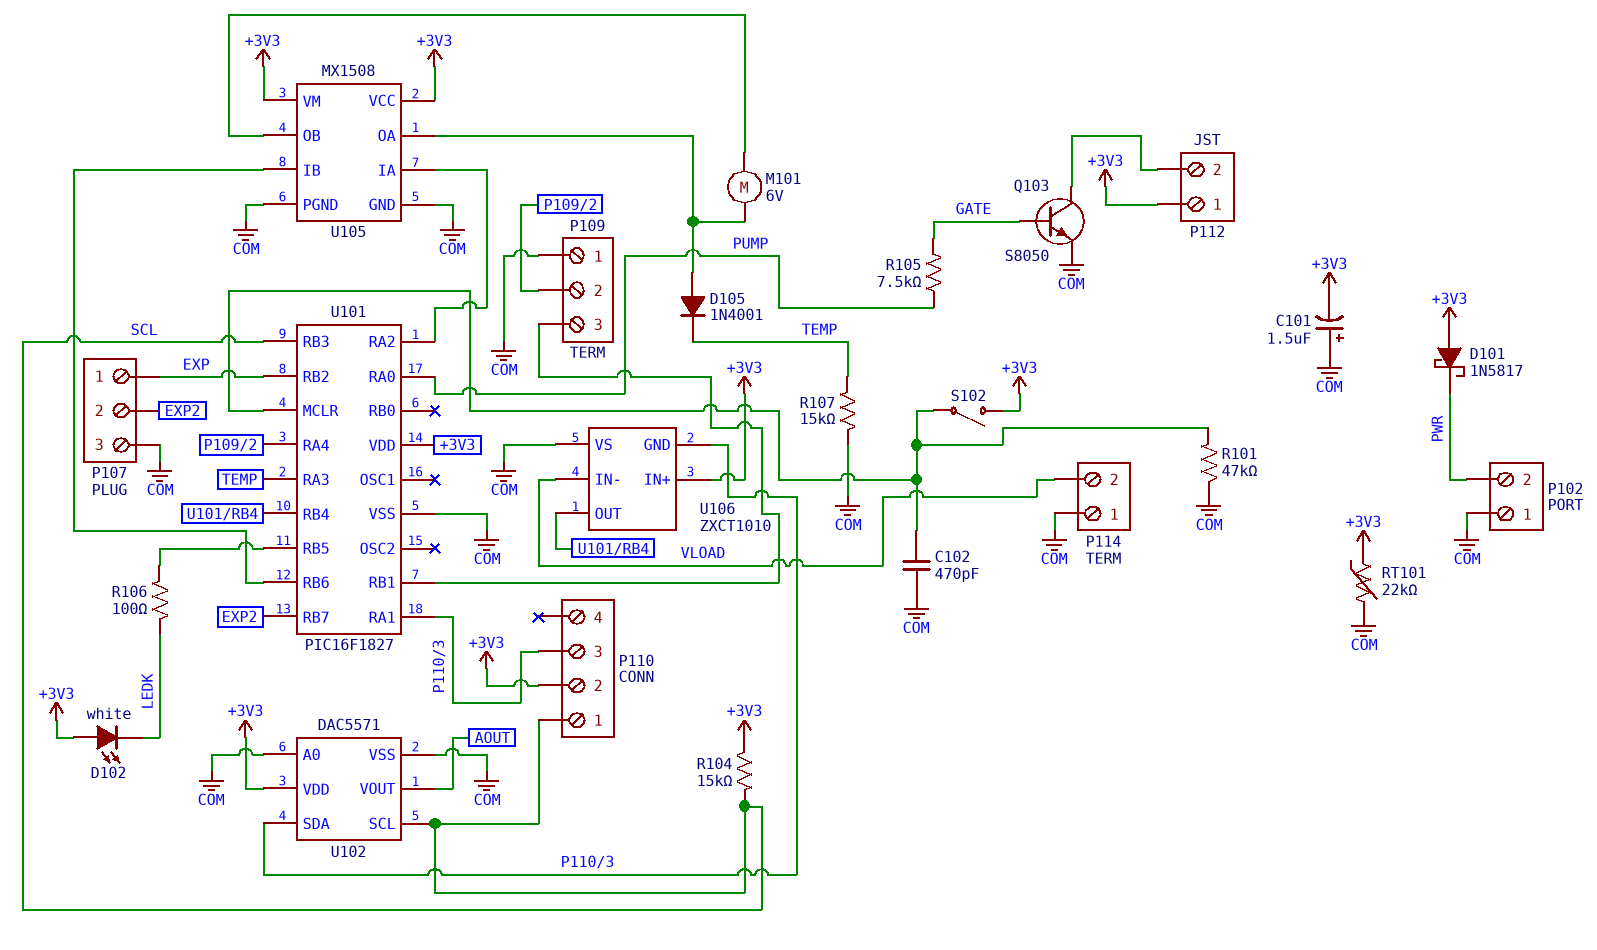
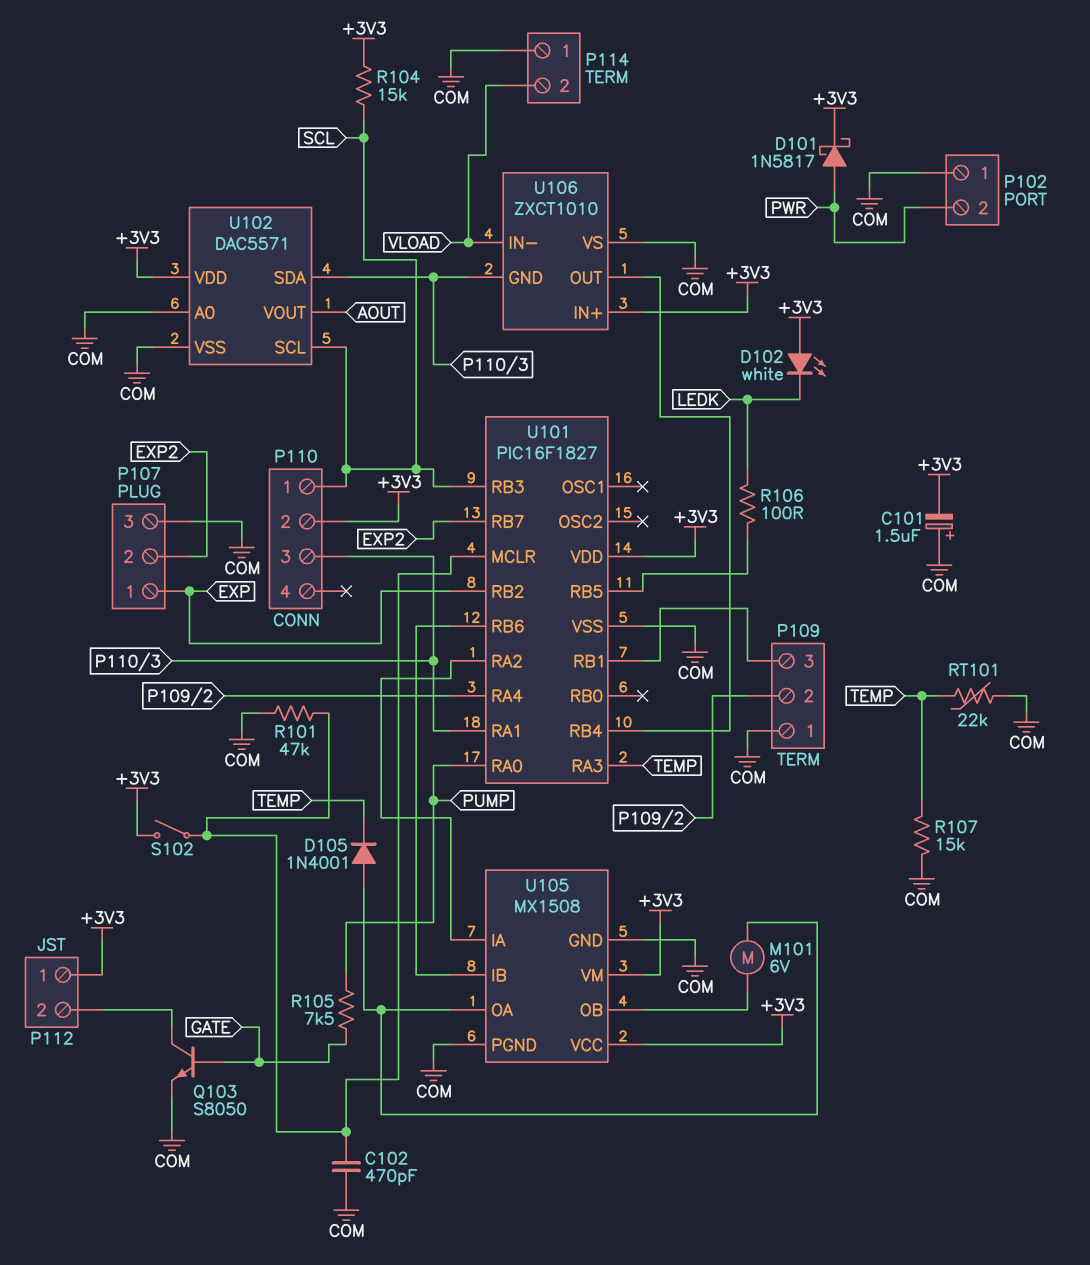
D101: schottky 1N5817 (A +3V3, K PWR) -> schottky 1N5817 (A PWR, K +3V3)
RT101: 22k (+3V3, COM) -> 22k (COM, TEMP)

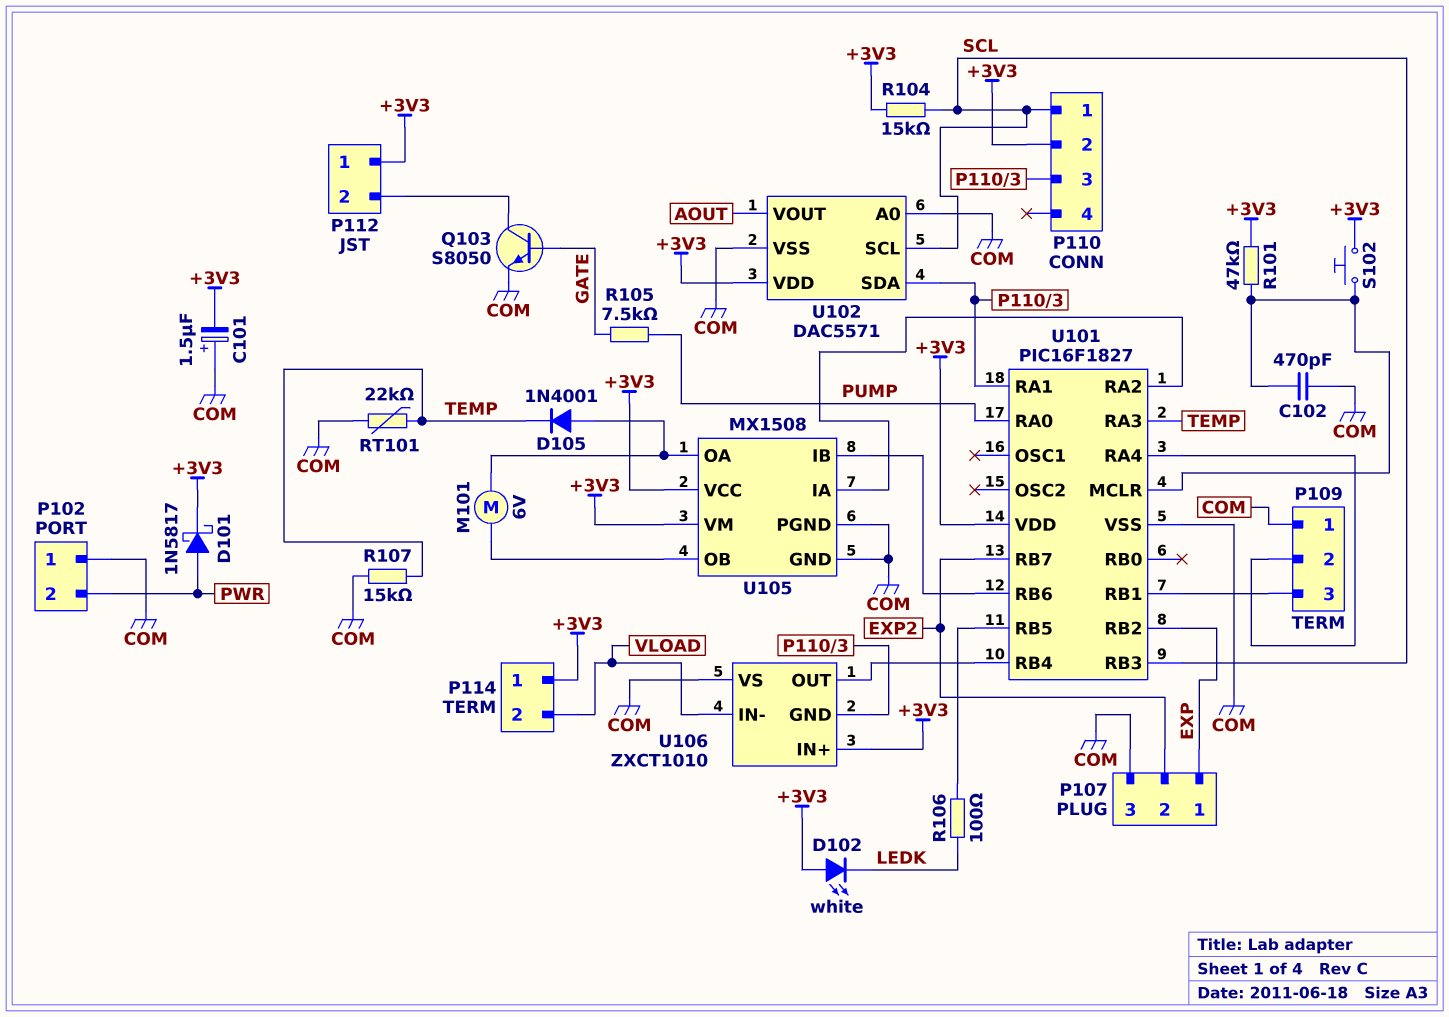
P114 pin 1: COM -> +3V3
R101: 47k (COM, U101/MCLR) -> 47k (+3V3, U101/MCLR)
S102: switch (+3V3, U101/MCLR) -> button (+3V3, U101/MCLR)

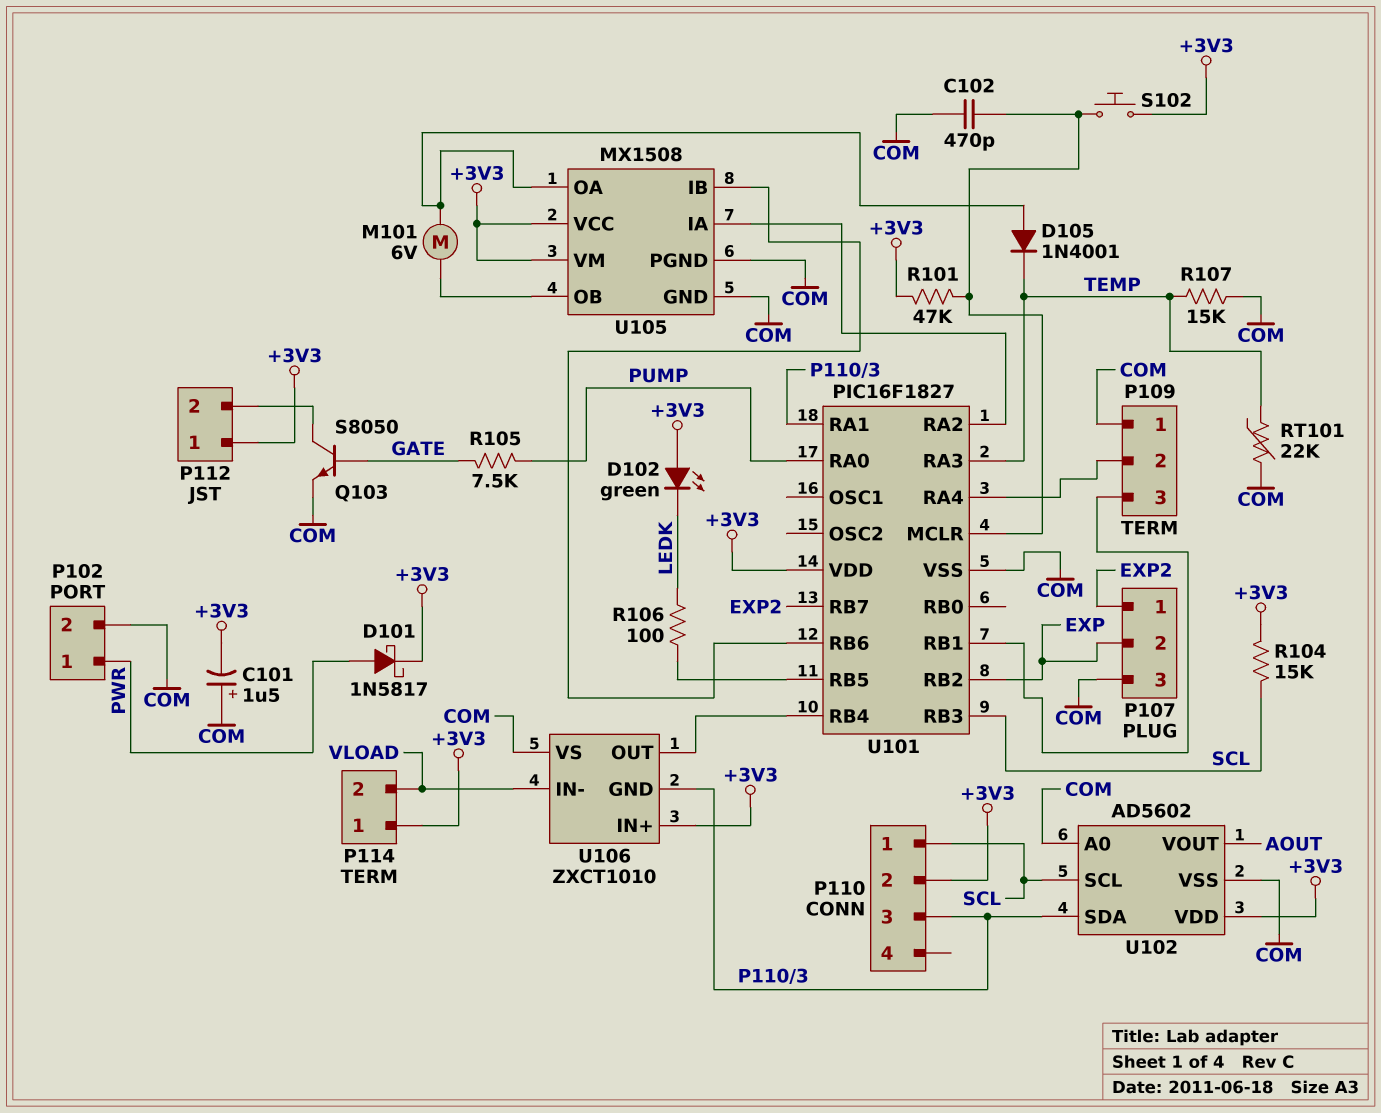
D102: LED white (A +3V3, K LEDK) -> LED green (A +3V3, K LEDK)
P102 pin 1: COM -> PWR
P102 pin 2: PWR -> COM
P107 pin 1: EXP -> EXP2
P107 pin 2: EXP2 -> EXP
U102: DAC5571 -> AD5602

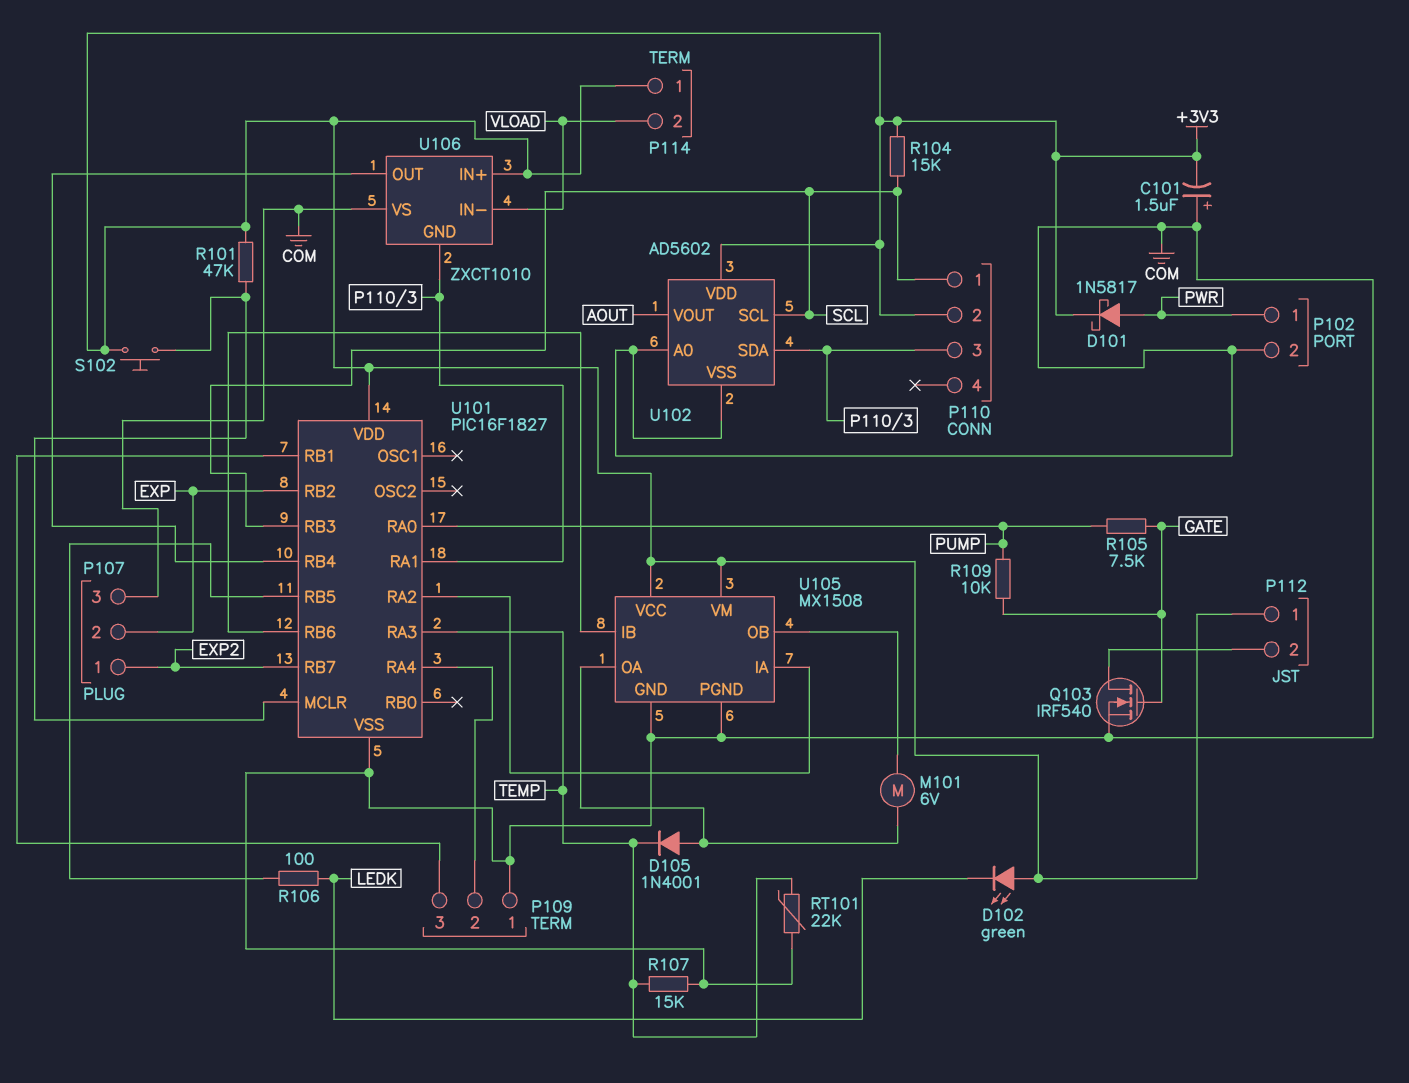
C102: 470pF (COM, U101/MCLR) -> none
Q103: NPN S8050 (B GATE, C P112/2, E COM) -> NMOS IRF540 (G GATE, D P112/2, S COM)
R109: none -> 10k (GATE, PUMP)

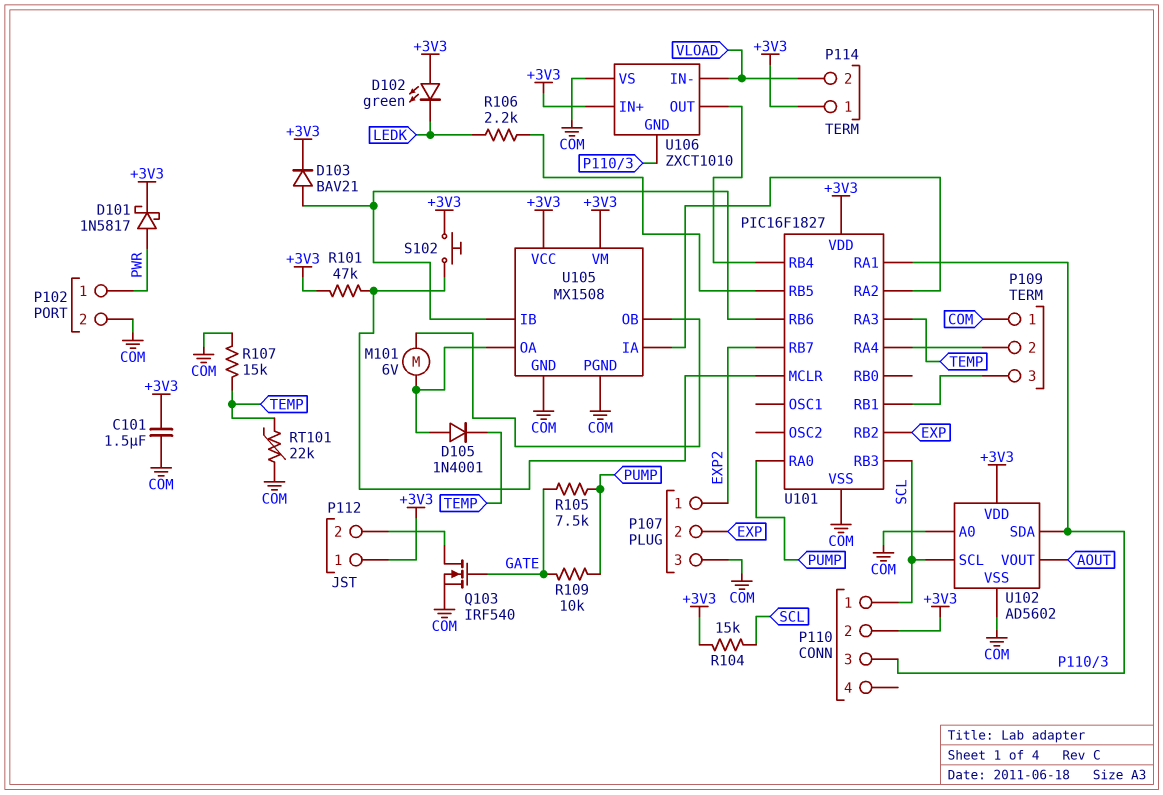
C101: 1.5uF (plus COM, minus +3V3) -> 1.5uF (+3V3, COM)
D103: none -> diode BAV21 (A U101/RB6, K +3V3)
R106: 100 (LEDK, U101/RB5) -> 2.2k (LEDK, U101/RB5)

